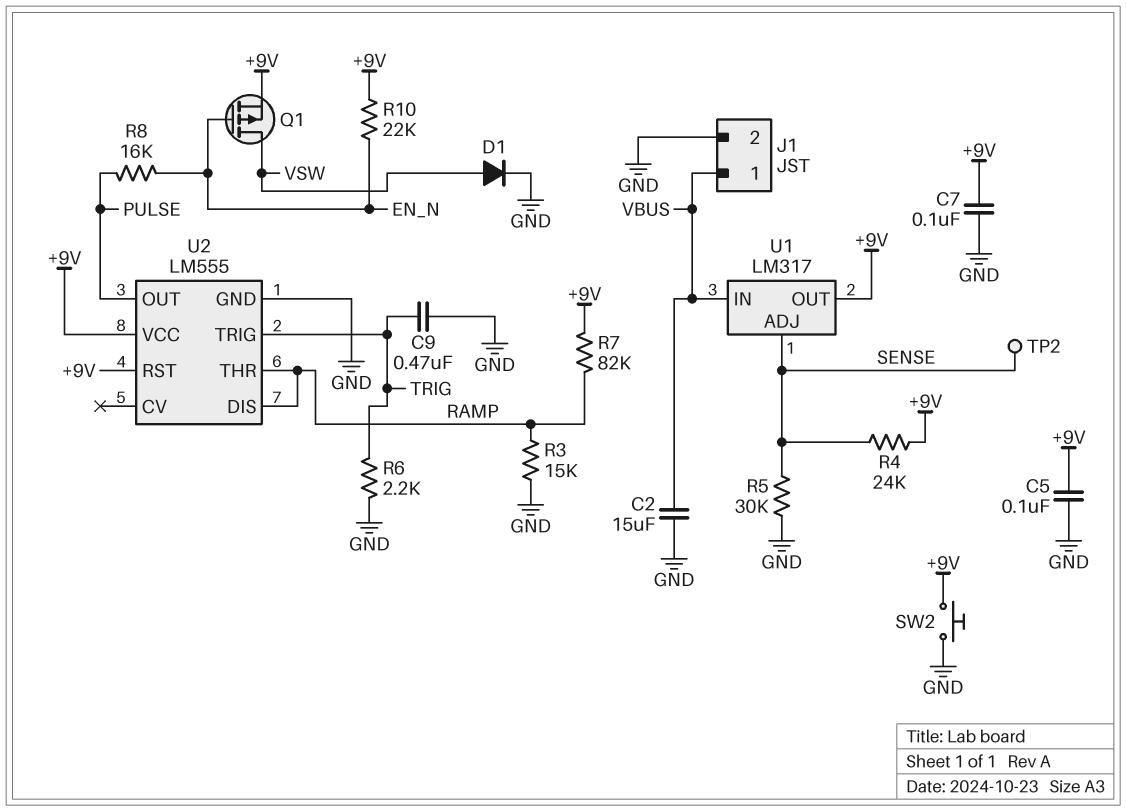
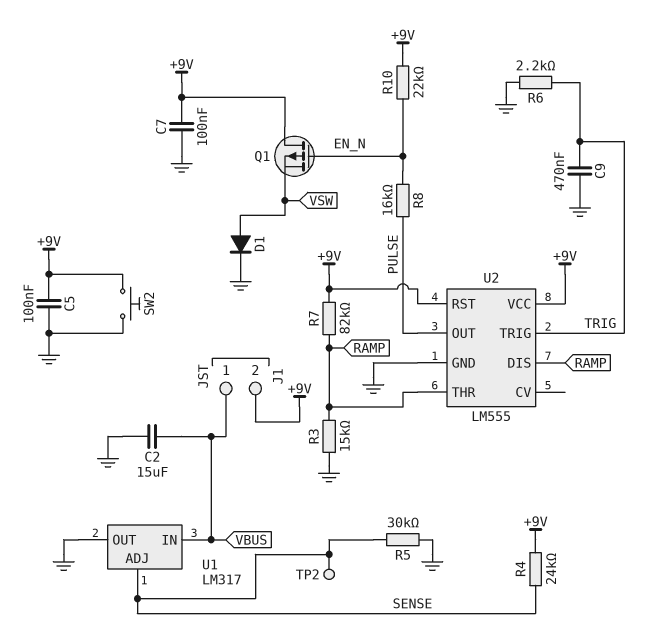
J1 pin 2: GND -> +9V
Q1: PMOS (G EN_N, D VSW, S +9V) -> PMOS (G EN_N, D +9V, S VSW)
U1 pin OUT: +9V -> GND

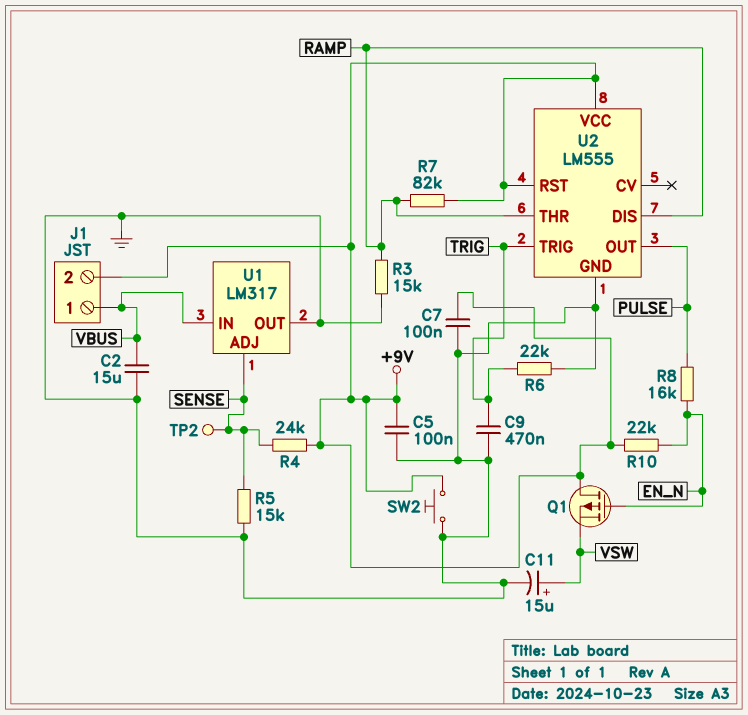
C11: none -> 15uF (plus VSW, minus GND)
D1: diode (A VSW, K GND) -> none
R5: 30k (GND, SENSE) -> 15k (GND, SENSE)
R6: 2.2k (GND, TRIG) -> 22k (GND, TRIG)

